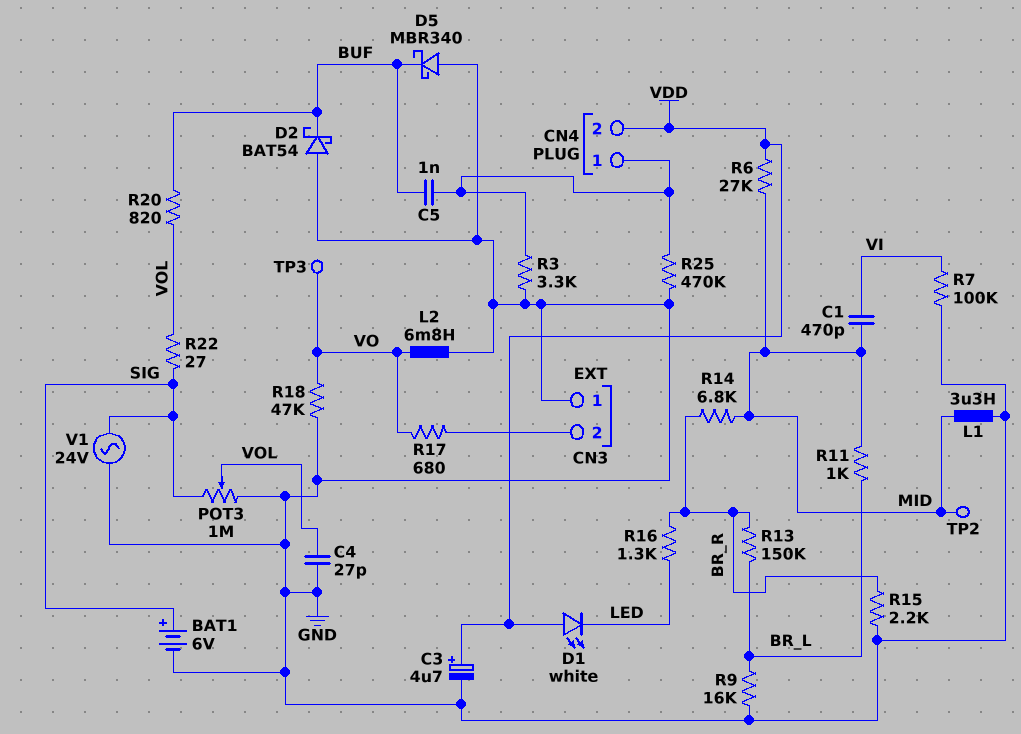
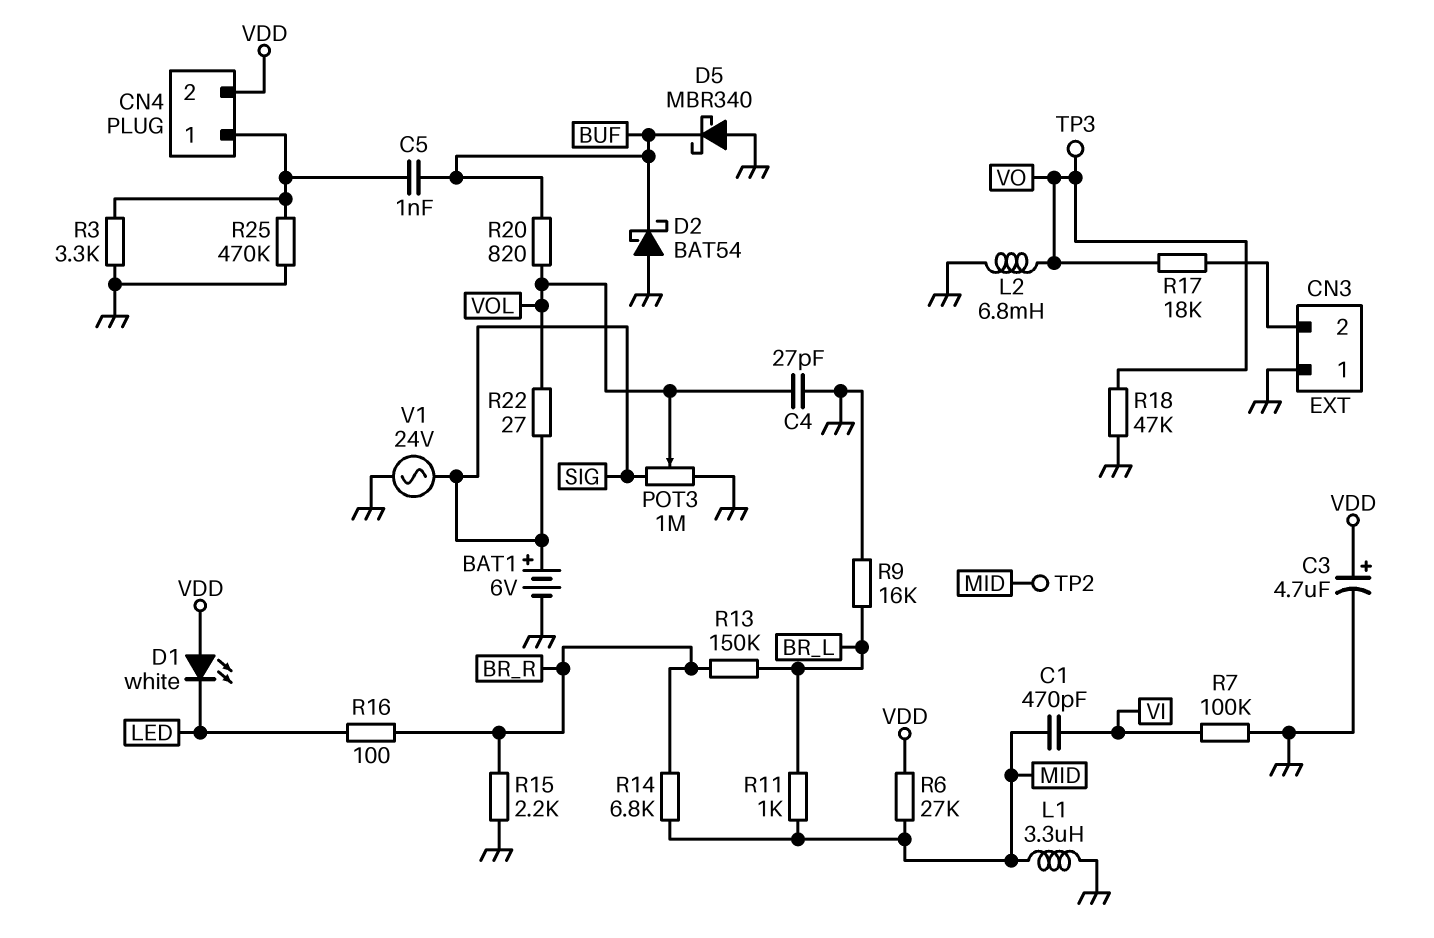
R16: 1.3k (BR_R, LED) -> 100 (BR_R, LED)
R17: 680 (CN3/2, VO) -> 18k (CN3/2, VO)

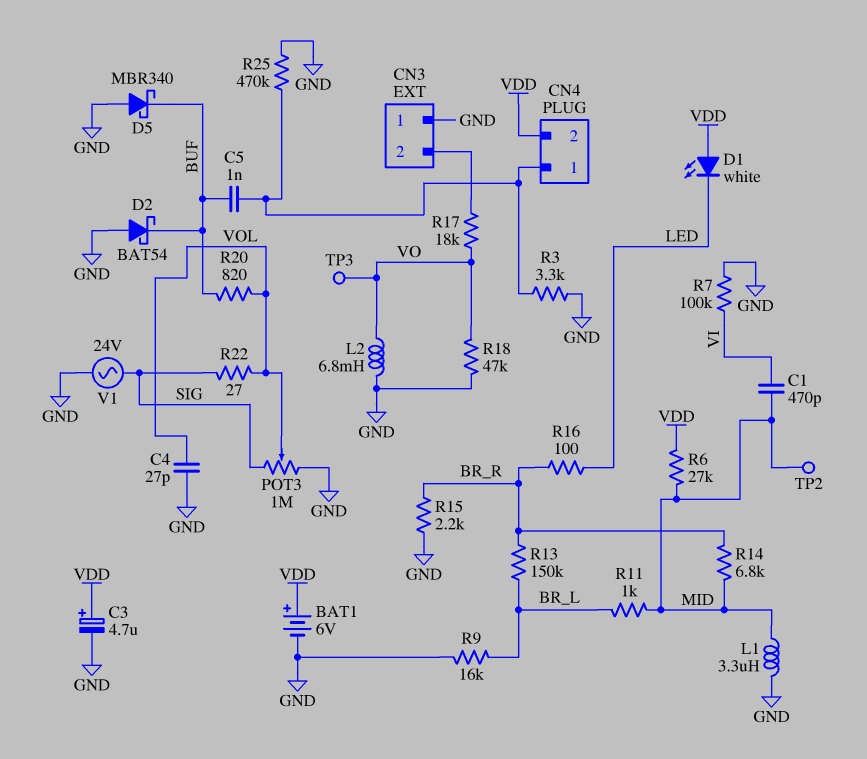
BAT1: 6V (plus SIG, minus GND) -> 6V (plus VDD, minus GND)

